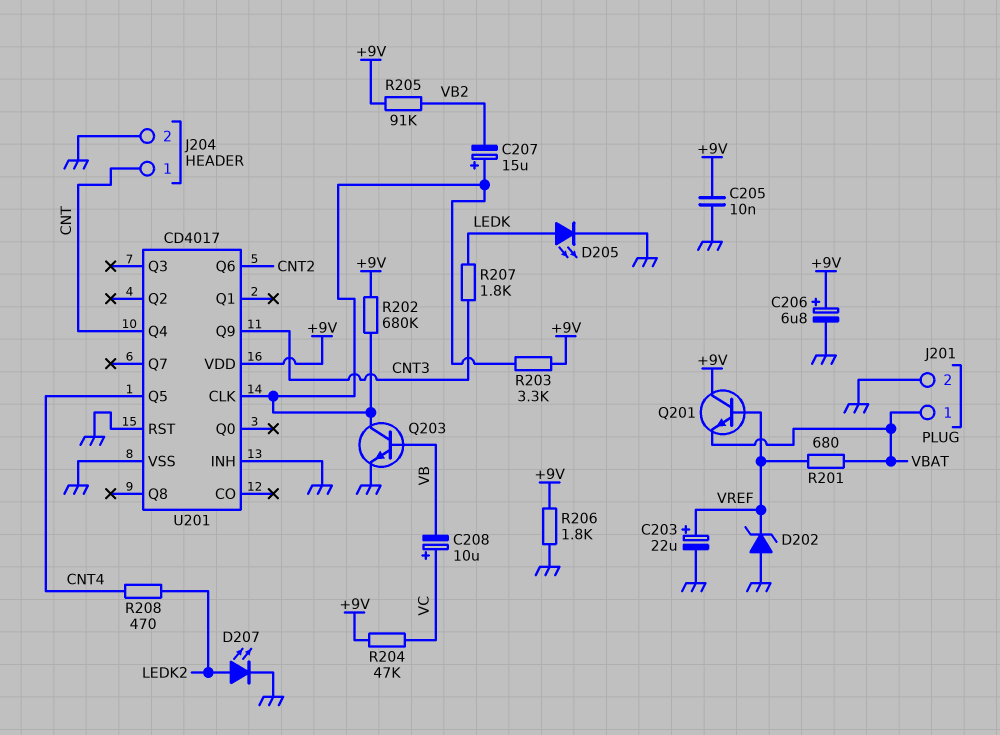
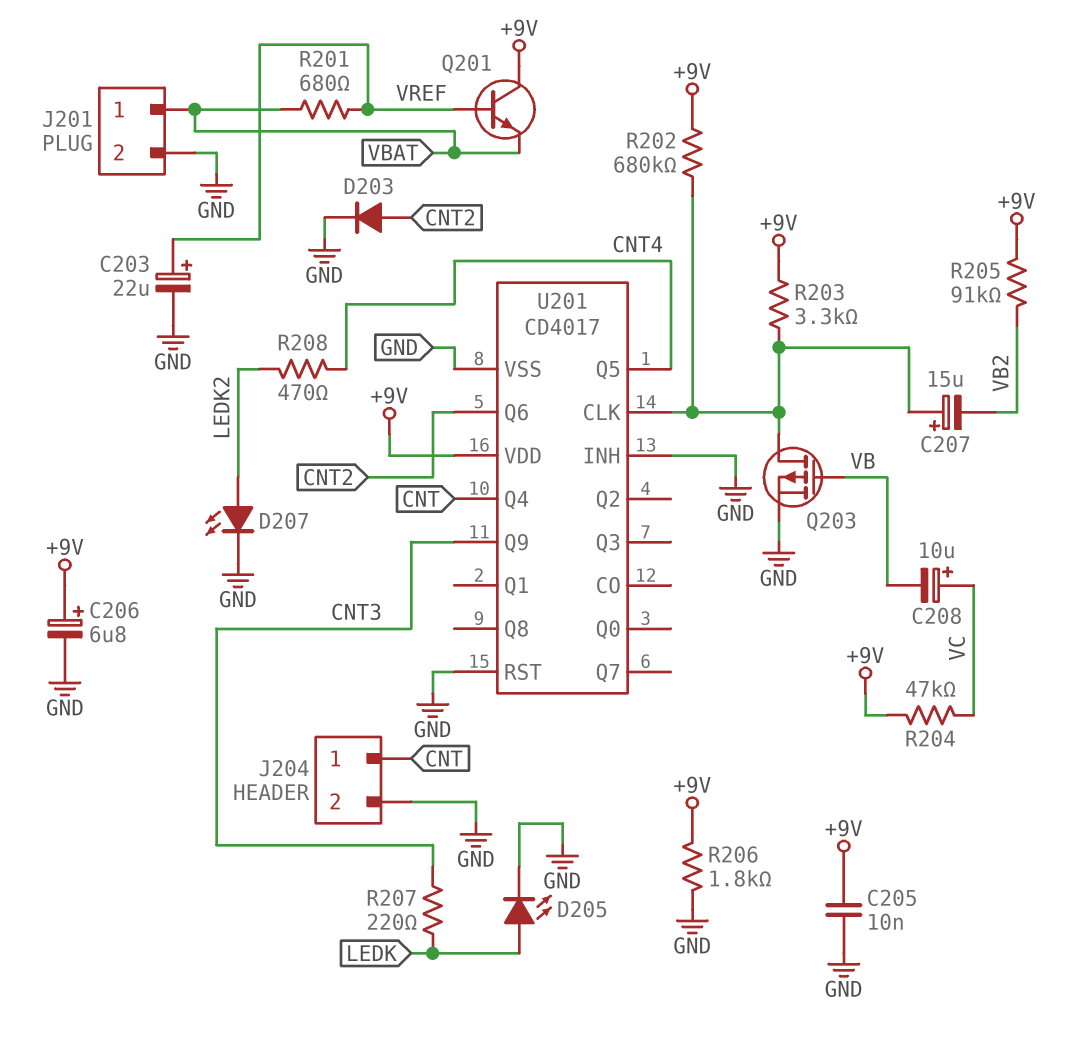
D202: zener (A GND, K VREF) -> none
D203: none -> diode (A CNT2, K GND)
Q203: NPN (B VB, C U201/CLK, E GND) -> PMOS (G VB, D U201/CLK, S GND)
R207: 1.8k (CNT3, LEDK) -> 220 (CNT3, LEDK)

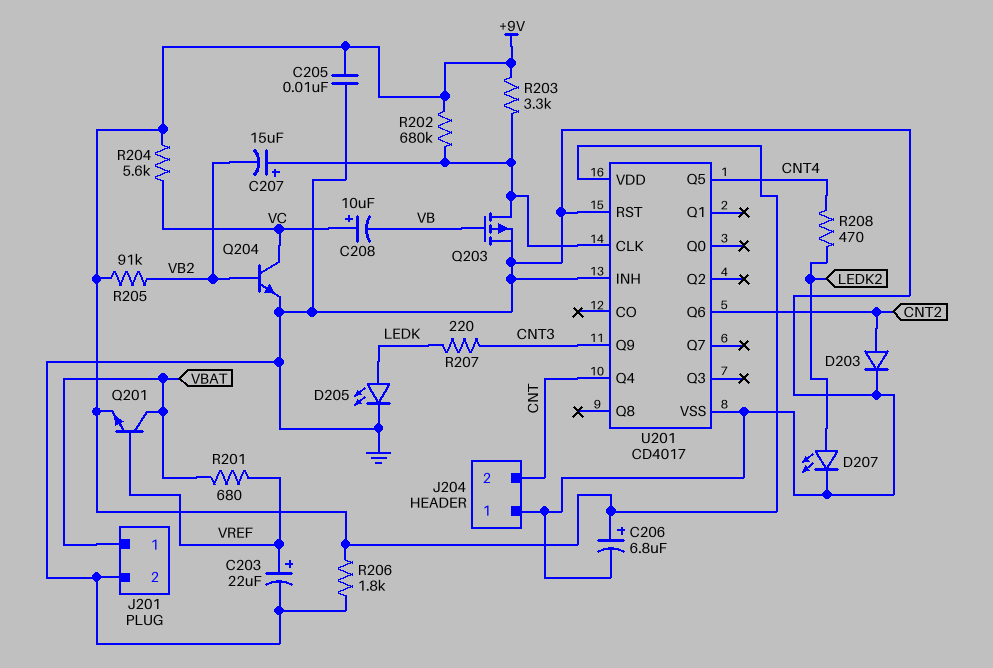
J204 pin 1: CNT -> GND
J204 pin 2: GND -> CNT
Q201: NPN (B VREF, C +9V, E VBAT) -> NPN (B VREF, C VBAT, E +9V)
Q204: none -> NPN (B VB2, C VC, E GND)
R204: 47k (+9V, VC) -> 5.6k (+9V, VC)

